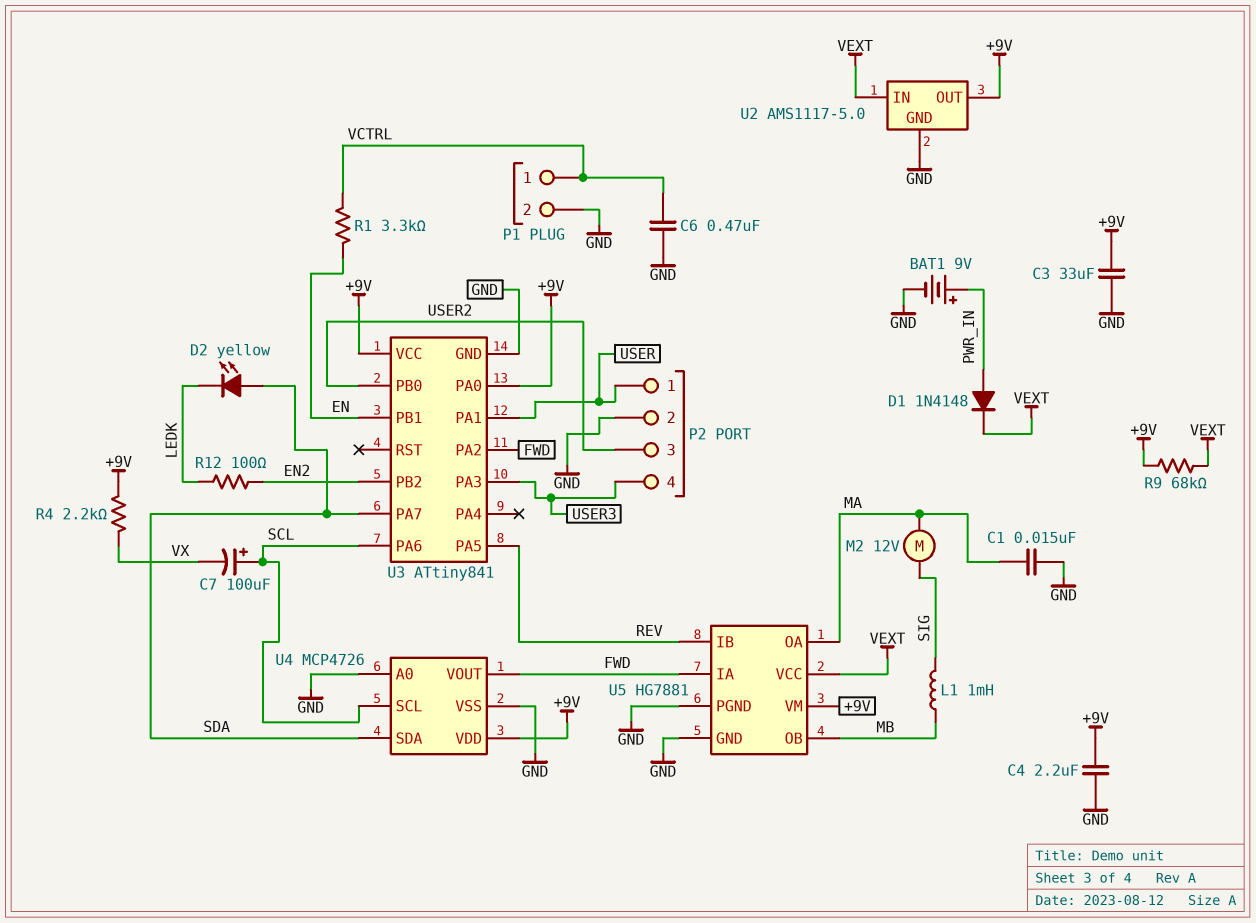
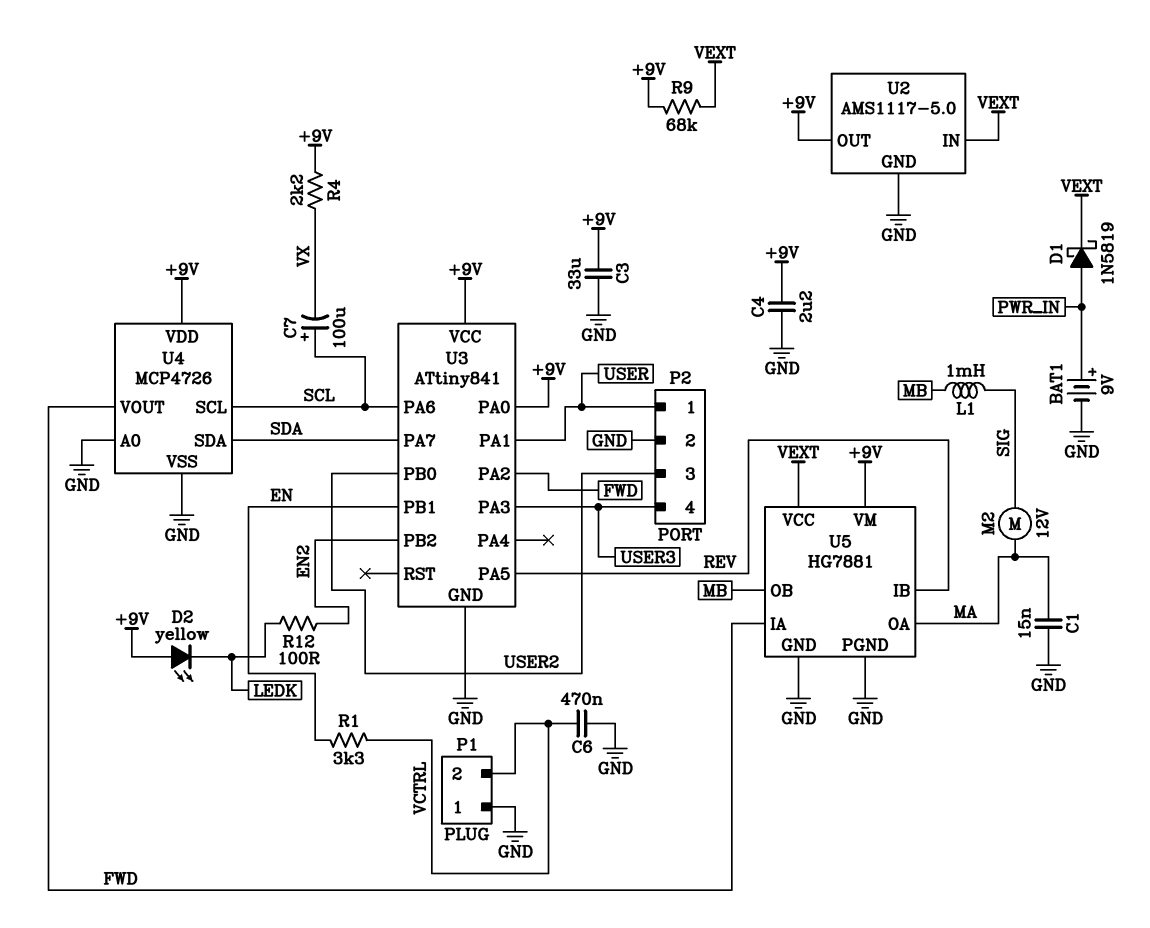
D1: diode 1N4148 (A PWR_IN, K VEXT) -> schottky 1N5819 (A PWR_IN, K VEXT)
D2: LED yellow (A SDA, K LEDK) -> LED yellow (A +9V, K LEDK)
P1 pin 1: VCTRL -> GND
P1 pin 2: GND -> VCTRL

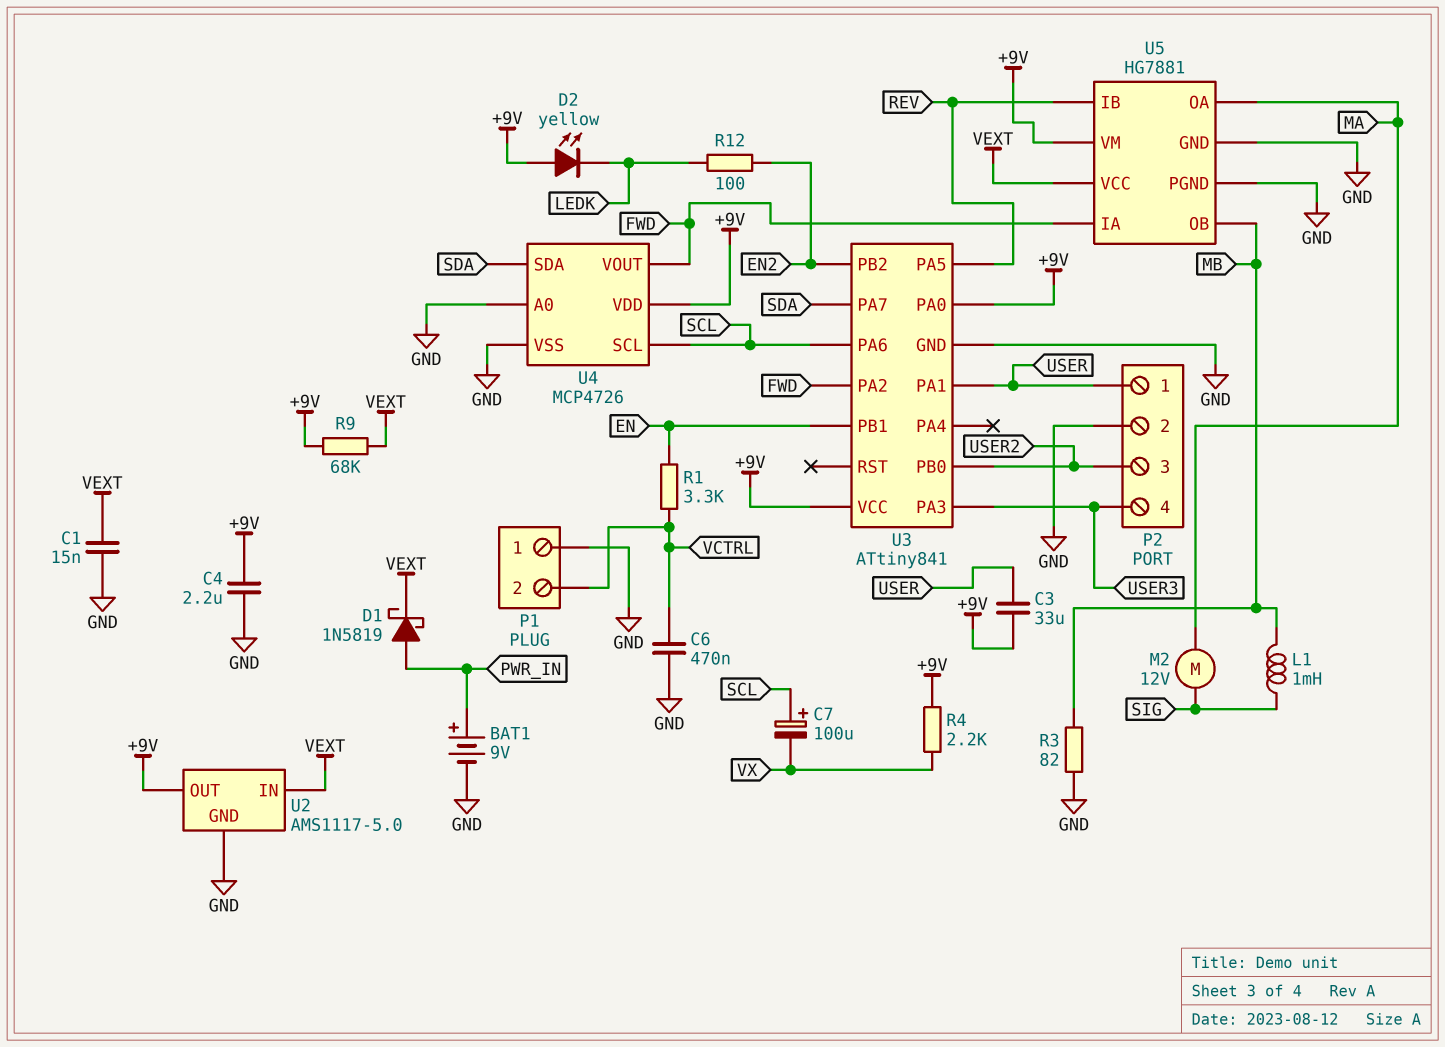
C1: 15nF (GND, MA) -> 15nF (GND, VEXT)
C3: 33uF (+9V, GND) -> 33uF (+9V, USER)
R3: none -> 82 (GND, MB)

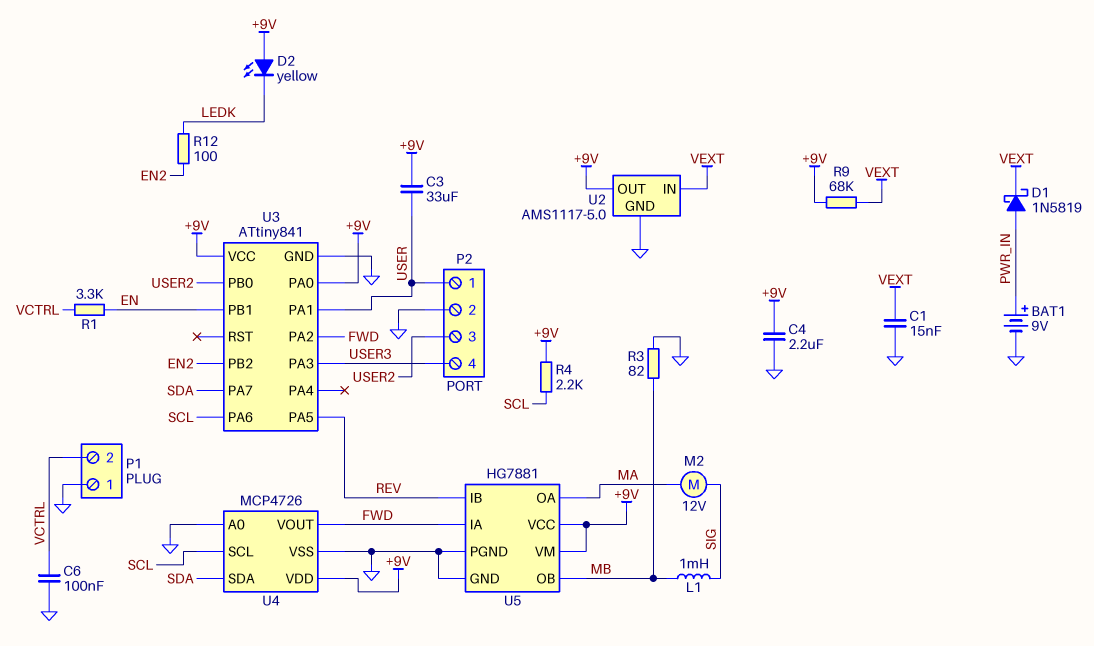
C6: 470nF (GND, VCTRL) -> 100nF (GND, VCTRL)
C7: 100uF (plus SCL, minus VX) -> none
R4: 2.2k (+9V, VX) -> 2.2k (+9V, SCL)
U5 pin VCC: VEXT -> +9V

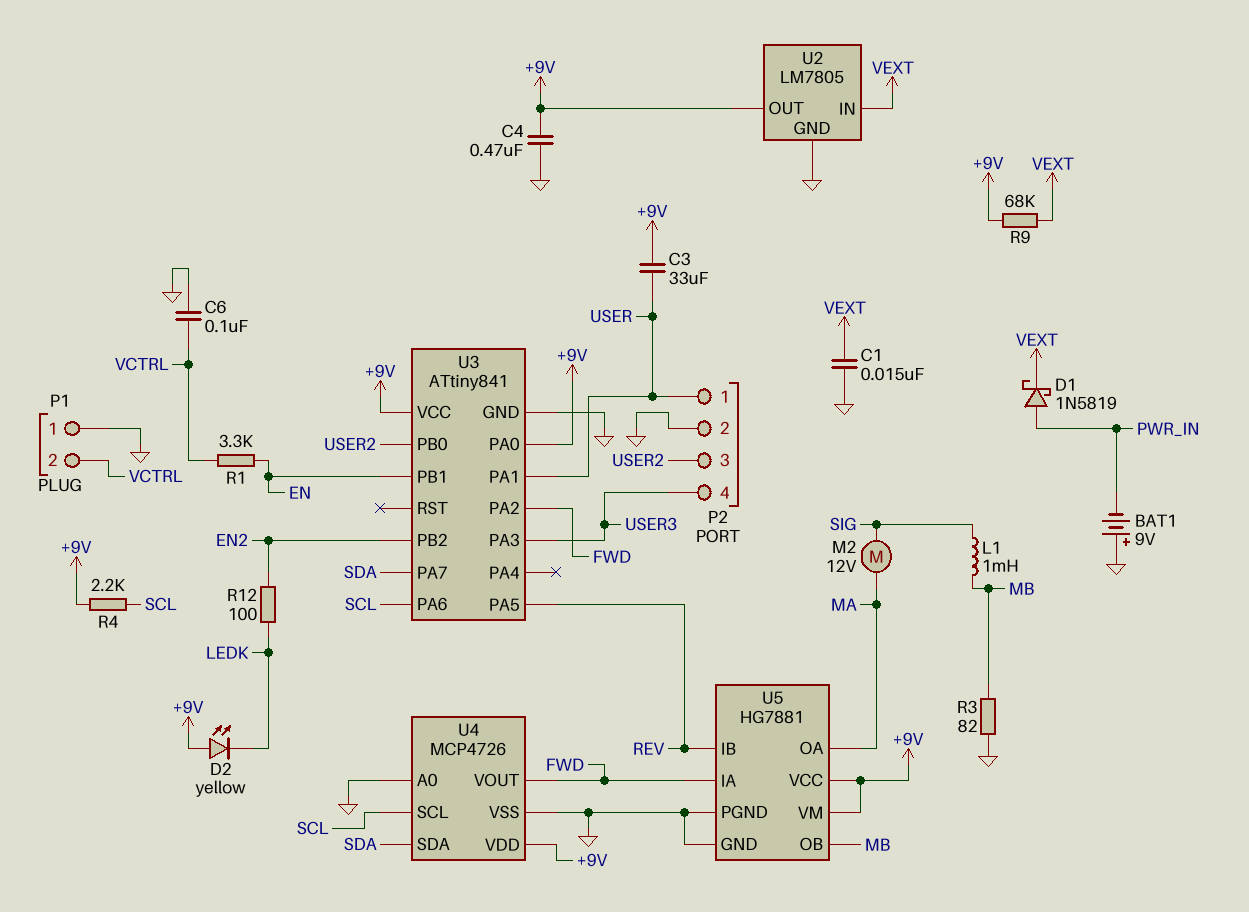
BAT1: 9V (plus PWR_IN, minus GND) -> 9V (plus GND, minus PWR_IN)
C4: 2.2uF (+9V, GND) -> 470nF (+9V, GND)
U2: AMS1117-5.0 -> LM7805

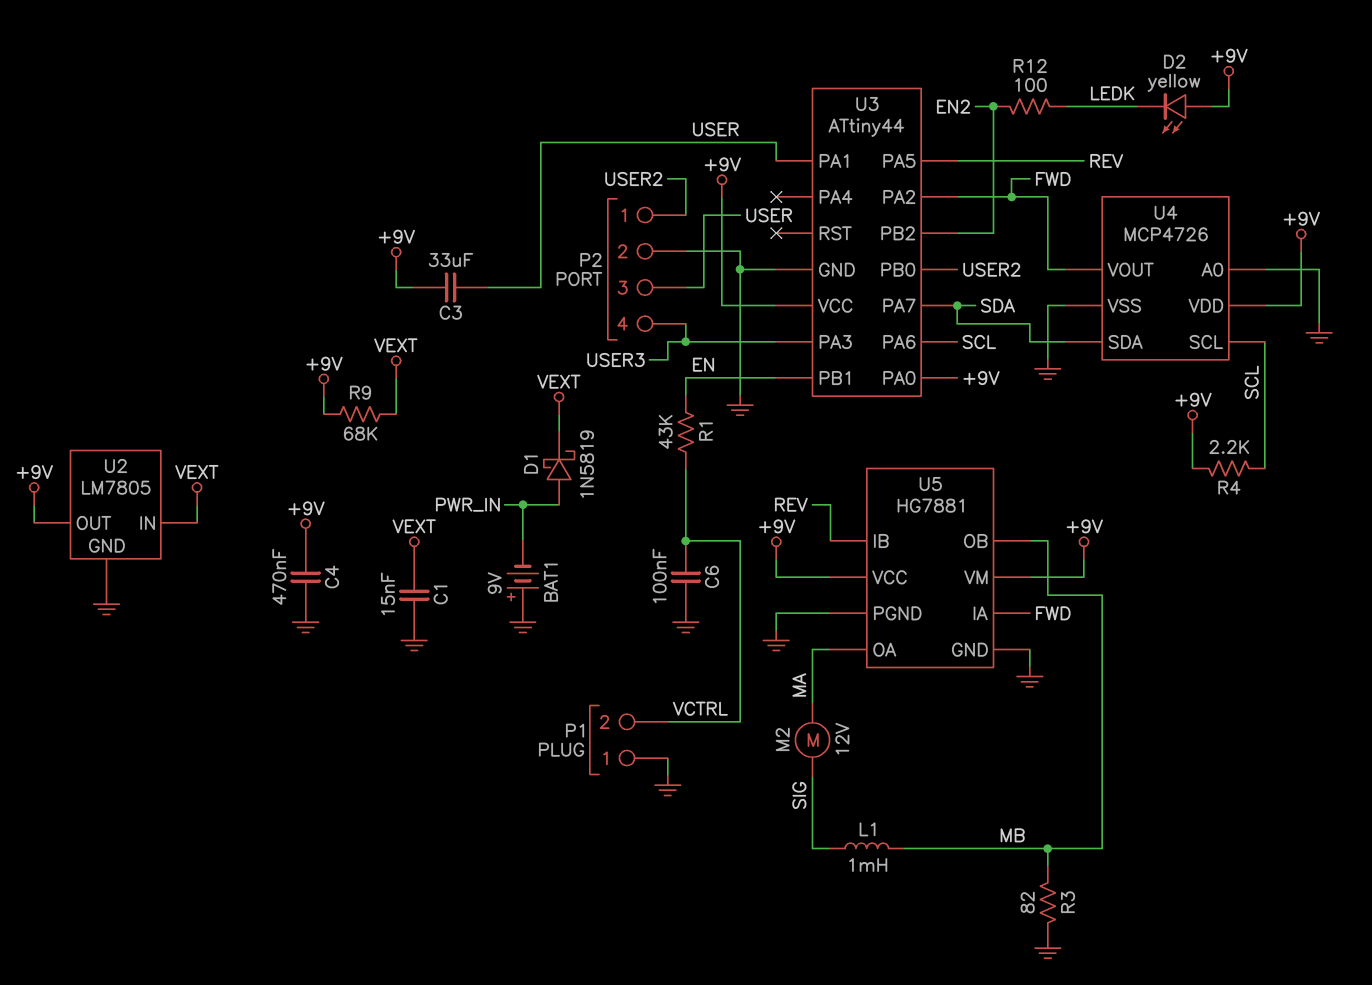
P2 pin 1: USER -> USER2
P2 pin 3: USER2 -> USER
R1: 3.3k (EN, VCTRL) -> 43k (EN, VCTRL)
U3: ATtiny841 -> ATtiny44

